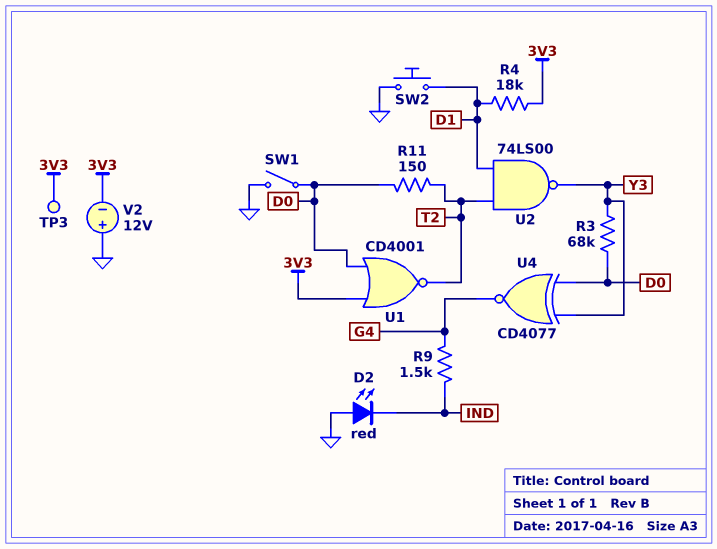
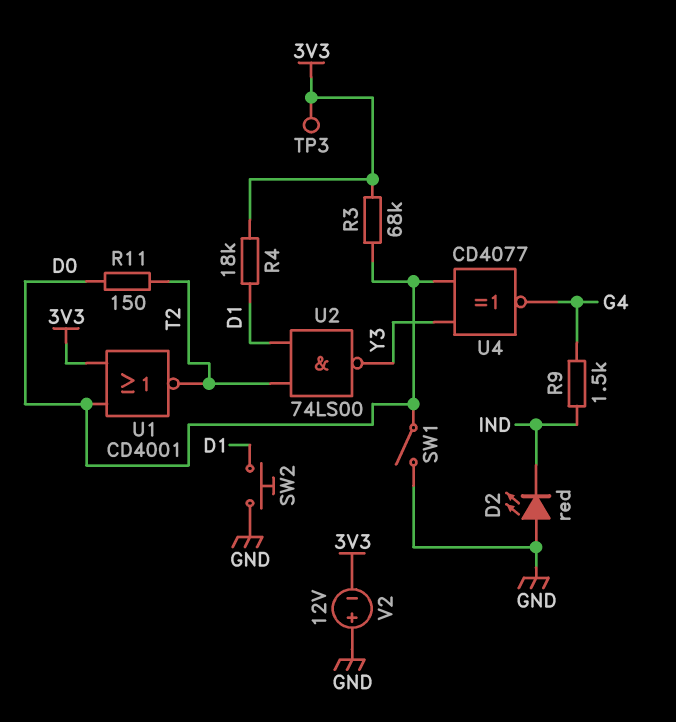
R3: 68k (D0, Y3) -> 68k (3V3, D0)

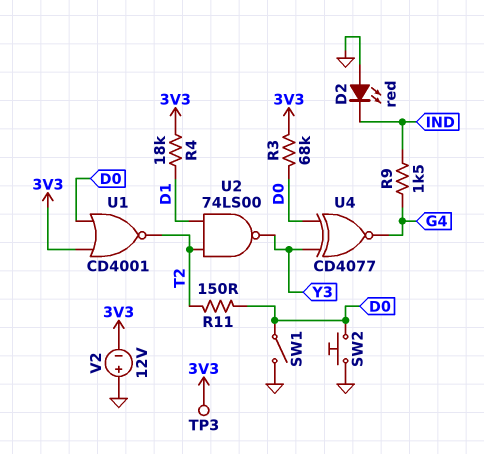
SW2: button (D1, GND) -> button (D0, GND)

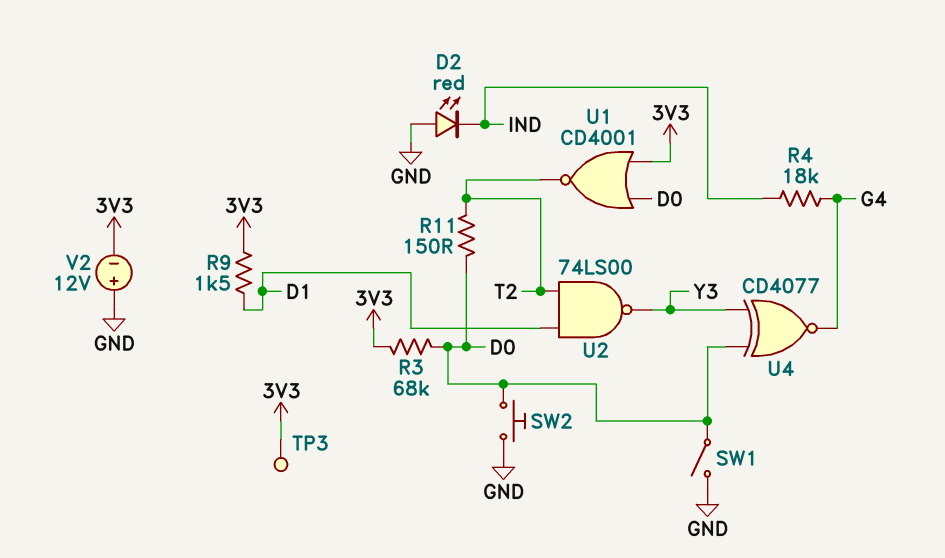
R4: 18k (3V3, D1) -> 18k (G4, IND)
R9: 1.5k (G4, IND) -> 1.5k (3V3, D1)

